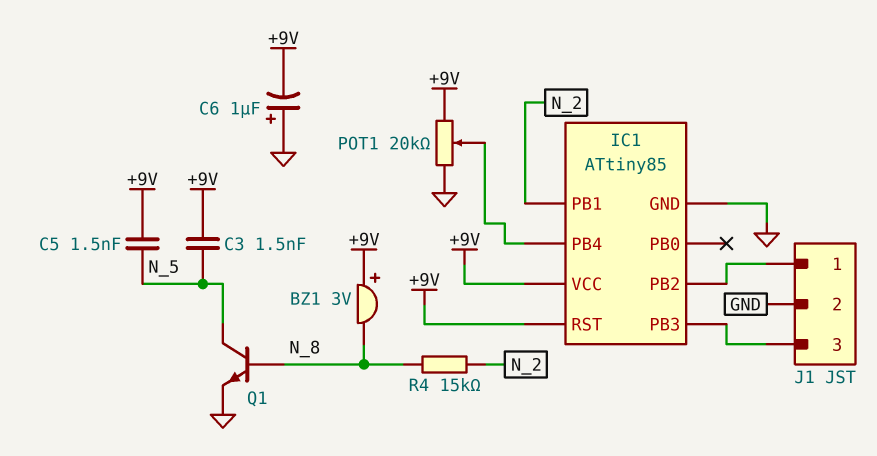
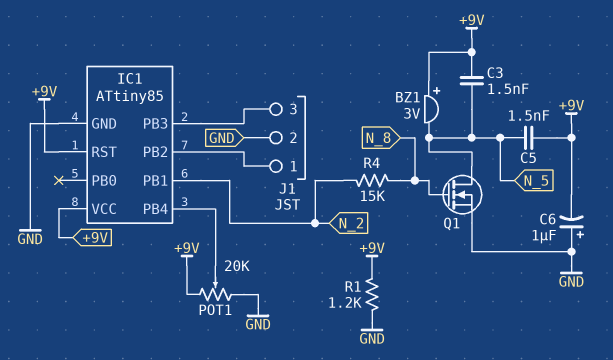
BZ1: buzzer 3V (plus +9V, minus N_8) -> buzzer 3V (plus +9V, minus N_5)
Q1: NPN (B N_8, C N_5, E GND) -> NMOS (G N_8, D N_5, S GND)
R1: none -> 1.2k (+9V, GND)

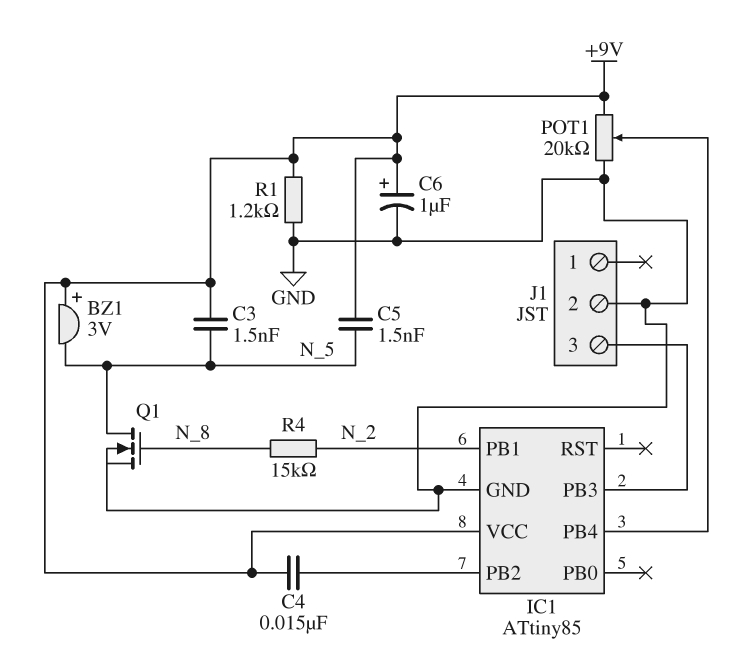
C4: none -> 15nF (+9V, IC1/PB2)
C6: 1uF (plus GND, minus +9V) -> 1uF (plus +9V, minus GND)
IC1 pin RST: +9V -> none
J1 pin 1: IC1/PB2 -> none

